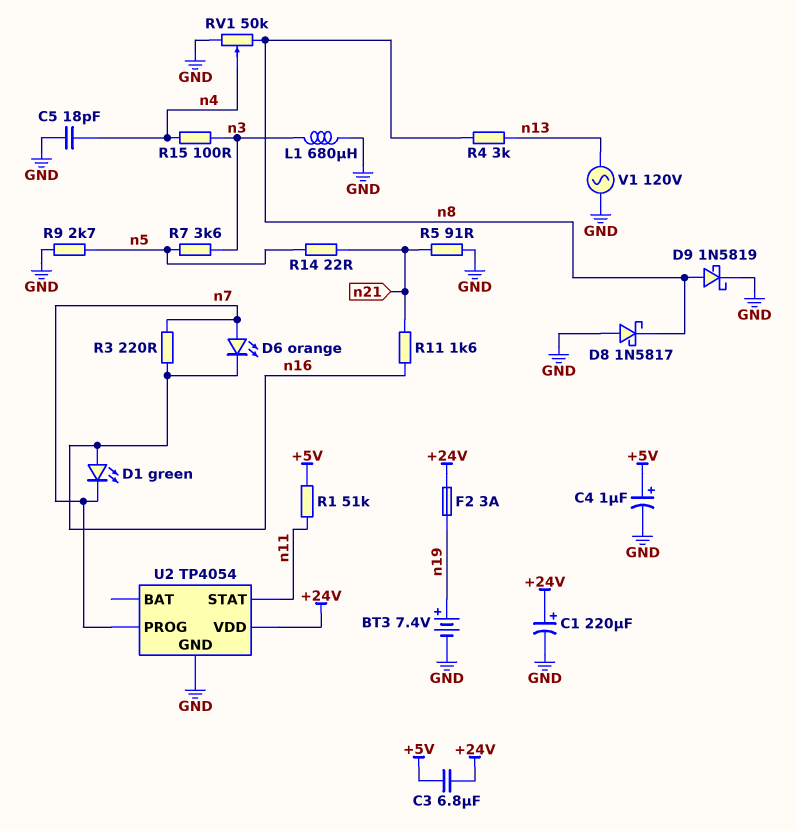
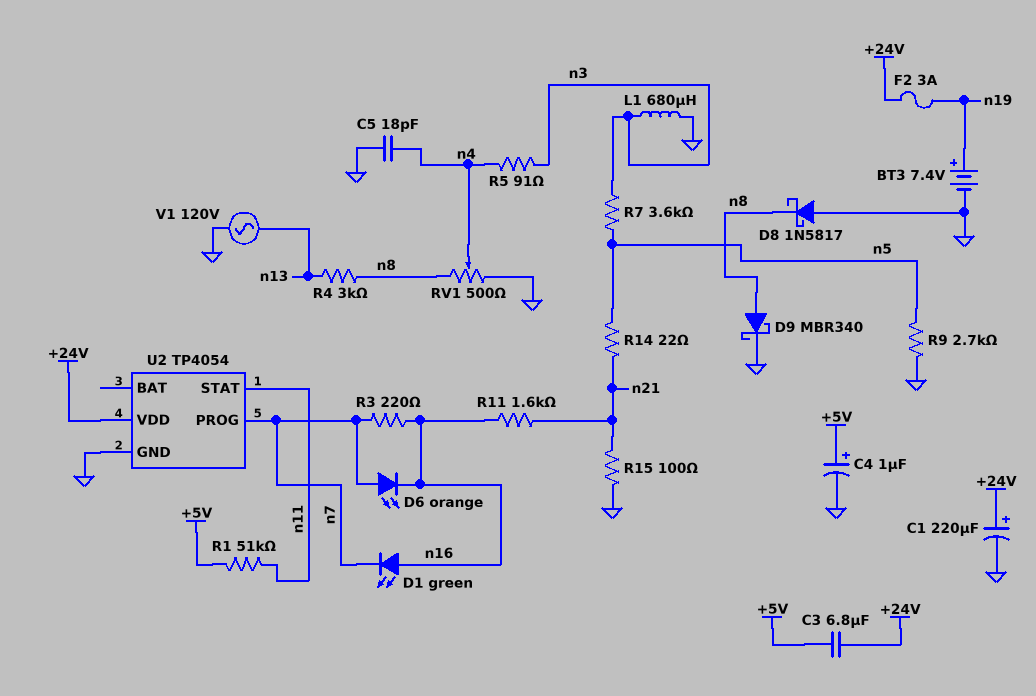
D9: schottky 1N5819 (A n8, K GND) -> schottky MBR340 (A n8, K GND)
R5: 91 (GND, n21) -> 91 (n3, n4)
R15: 100 (n3, n4) -> 100 (GND, n21)
RV1: 50k (GND, n8, wiper n4) -> 500 (GND, n8, wiper n4)

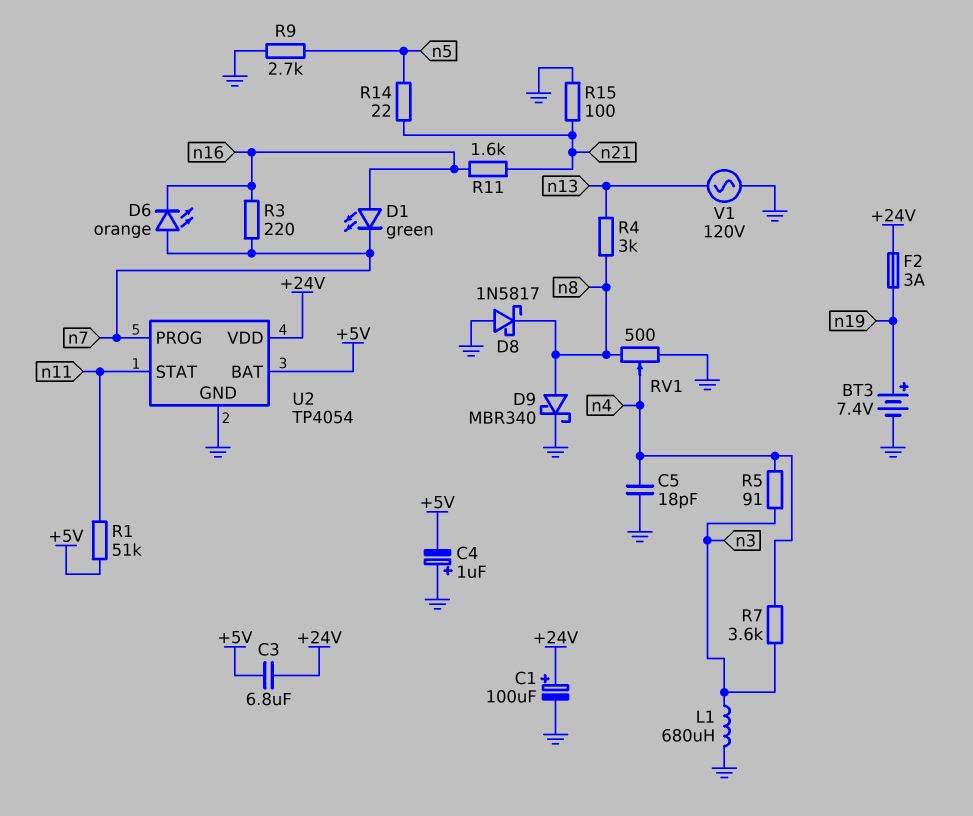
C1: 220uF (plus +24V, minus GND) -> 100uF (plus +24V, minus GND)
C4: 1uF (plus +5V, minus GND) -> 1uF (plus GND, minus +5V)
R7: 3.6k (n3, n5) -> 3.6k (n3, n4)
U2 pin BAT: none -> +5V

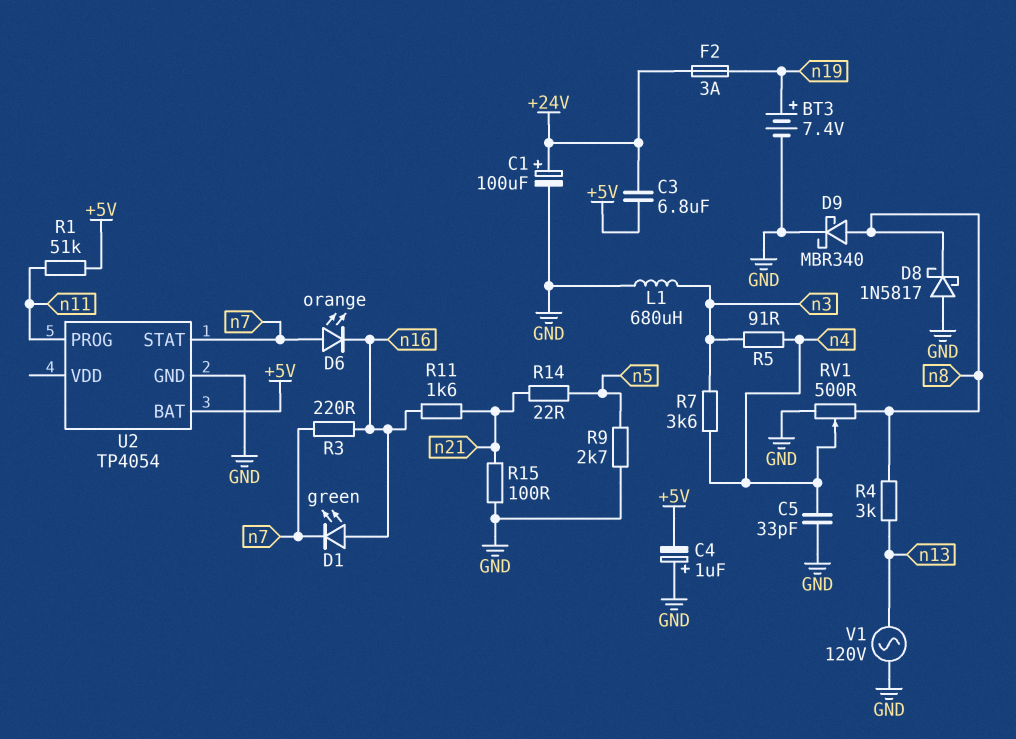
C5: 18pF (GND, n4) -> 33pF (GND, n4)
U2 pin PROG: n7 -> n11
U2 pin STAT: n11 -> n7
U2 pin VDD: +24V -> none

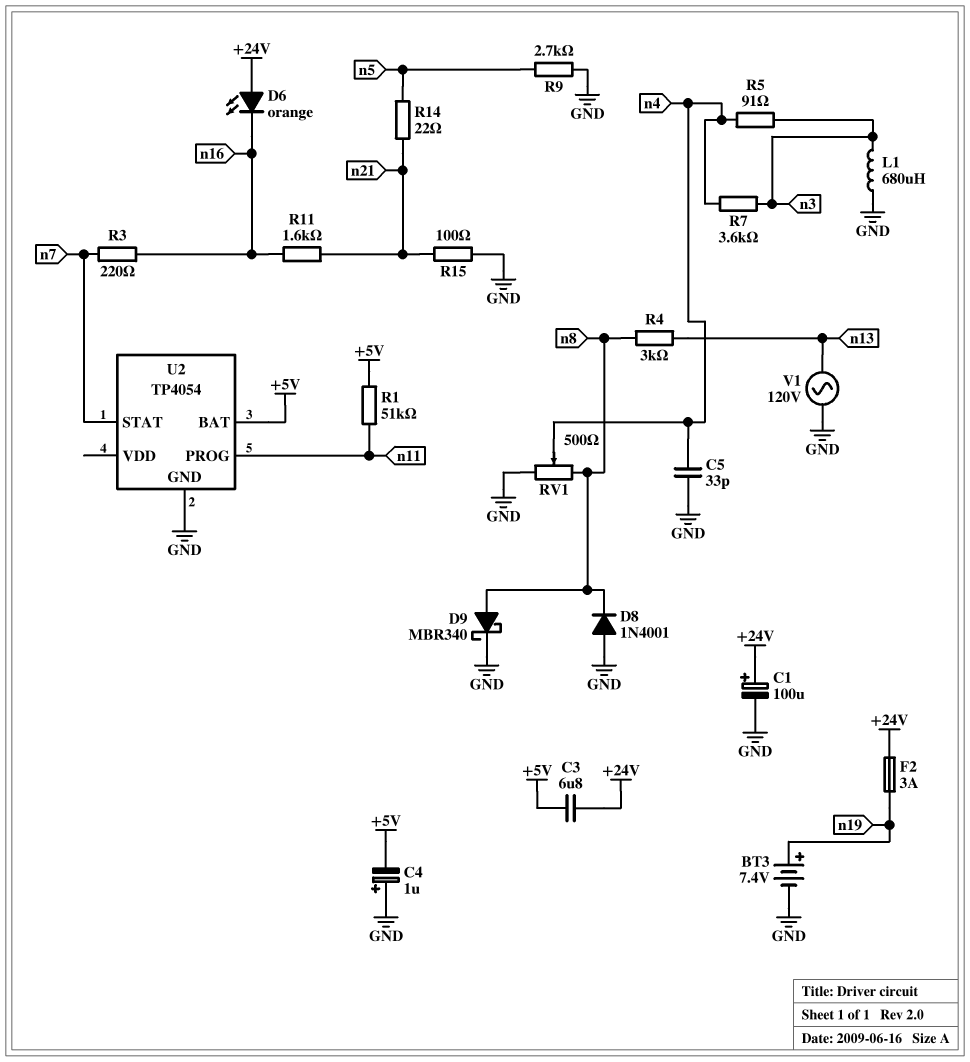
D1: LED green (A n16, K n7) -> none
D6: LED orange (A n7, K n16) -> LED orange (A +24V, K n16)
D8: schottky 1N5817 (A GND, K n8) -> diode 1N4001 (A GND, K n8)

